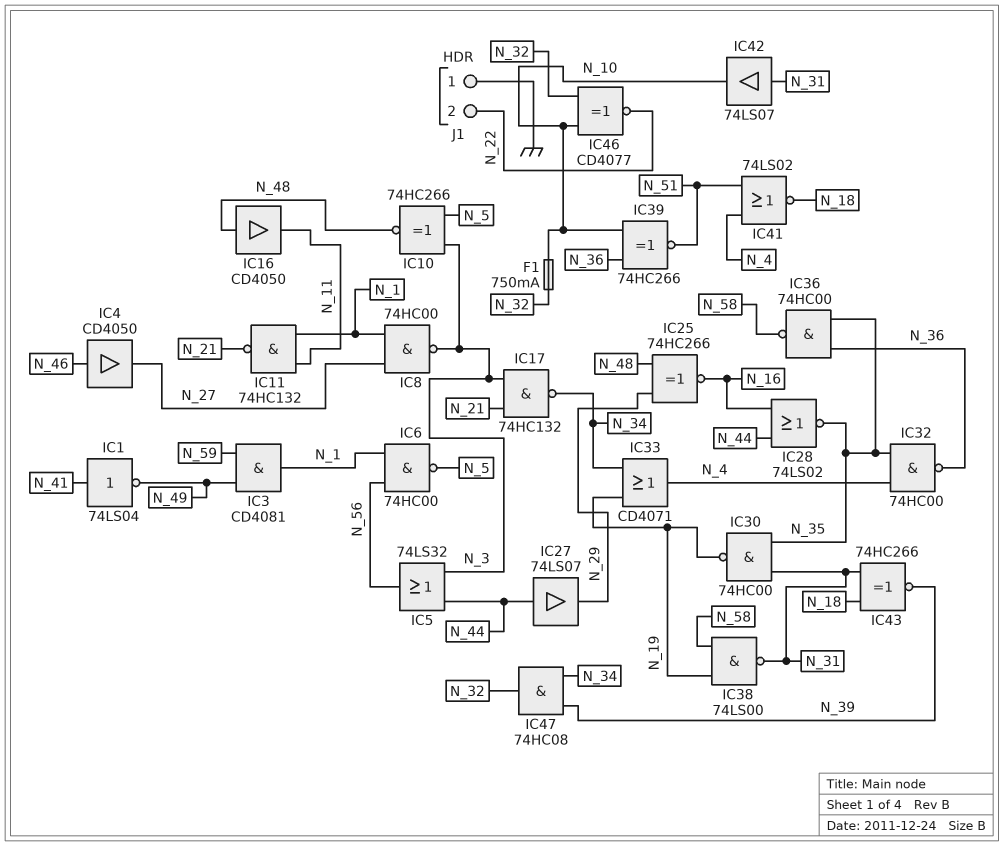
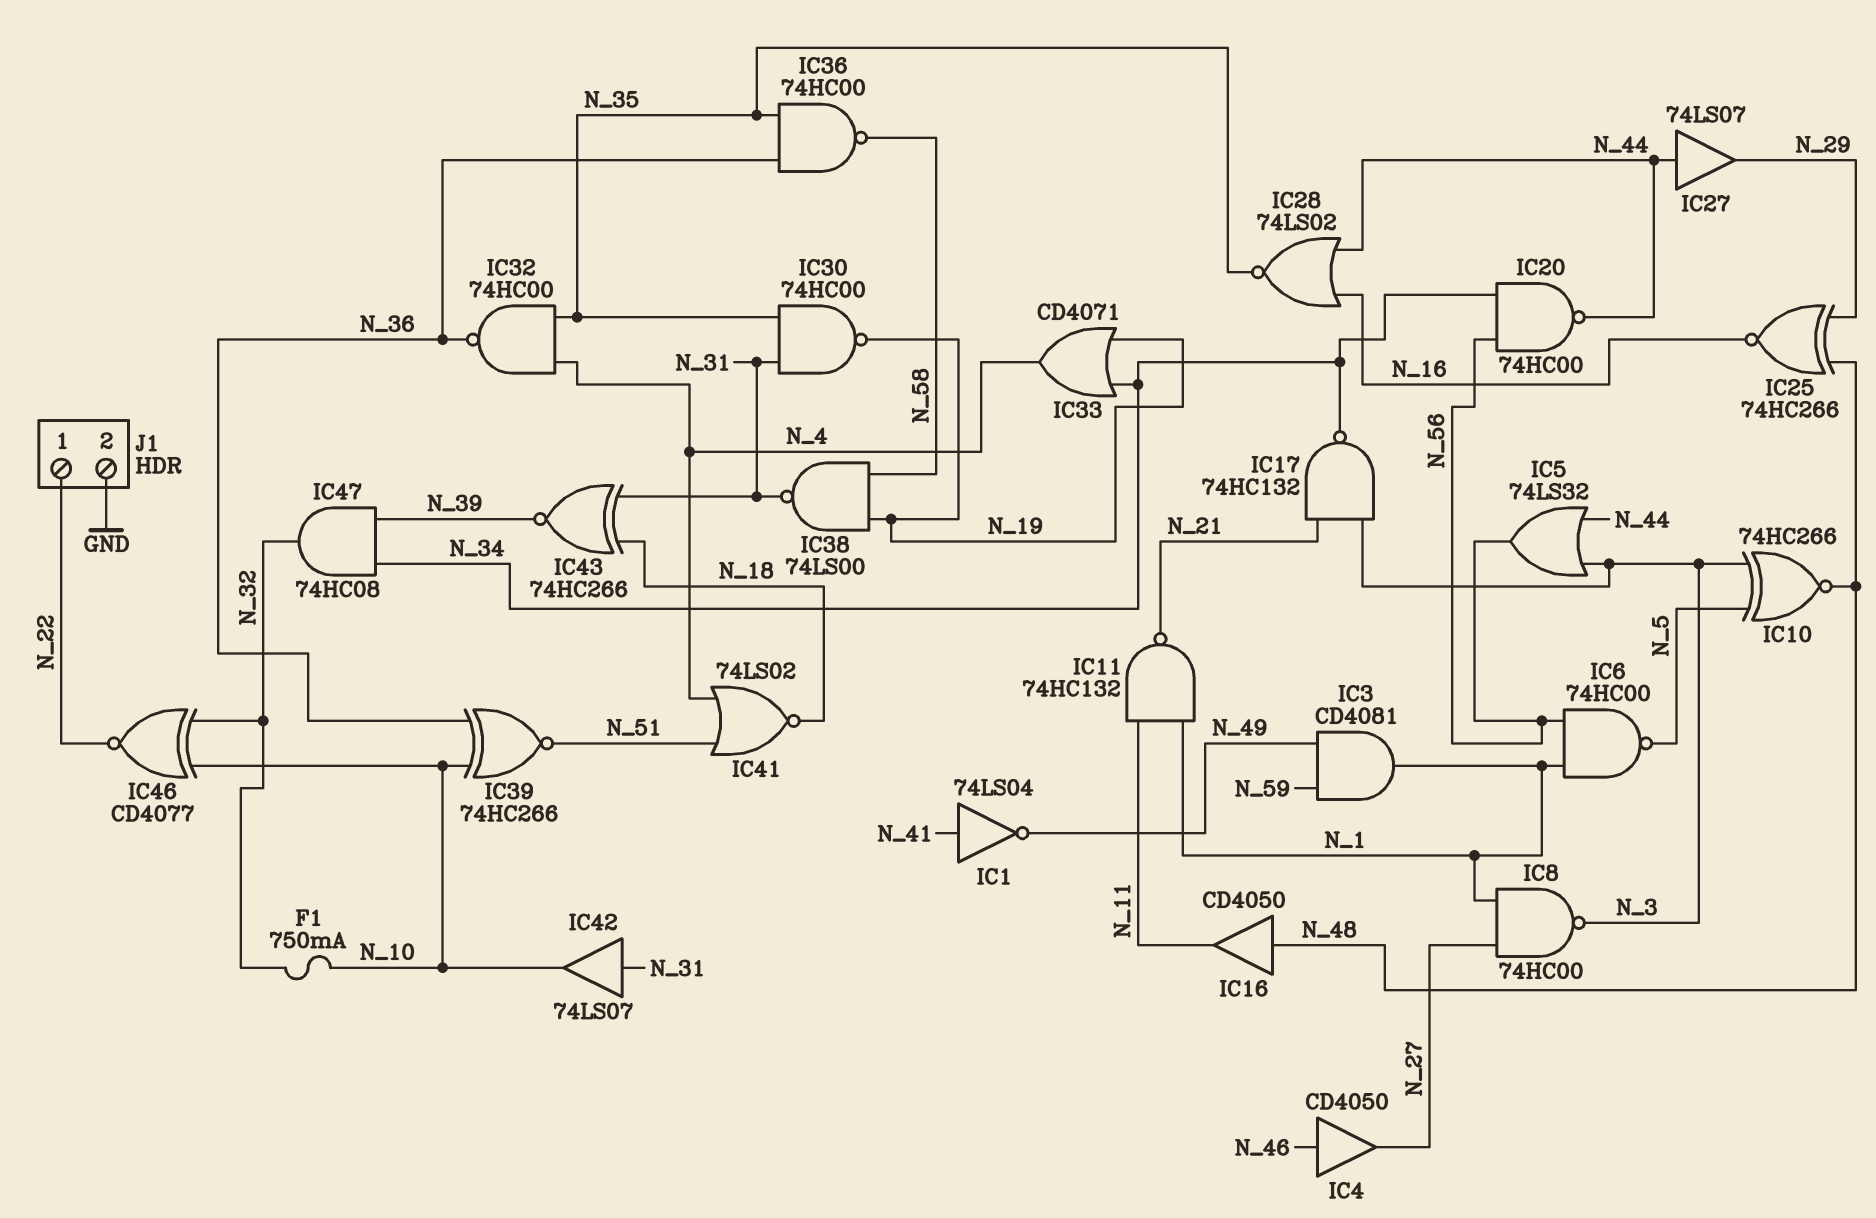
IC20: none -> NAND 74HC00 (in N_34, in N_56, out N_44)
J1 pin 1: GND -> N_22
J1 pin 2: N_22 -> GND

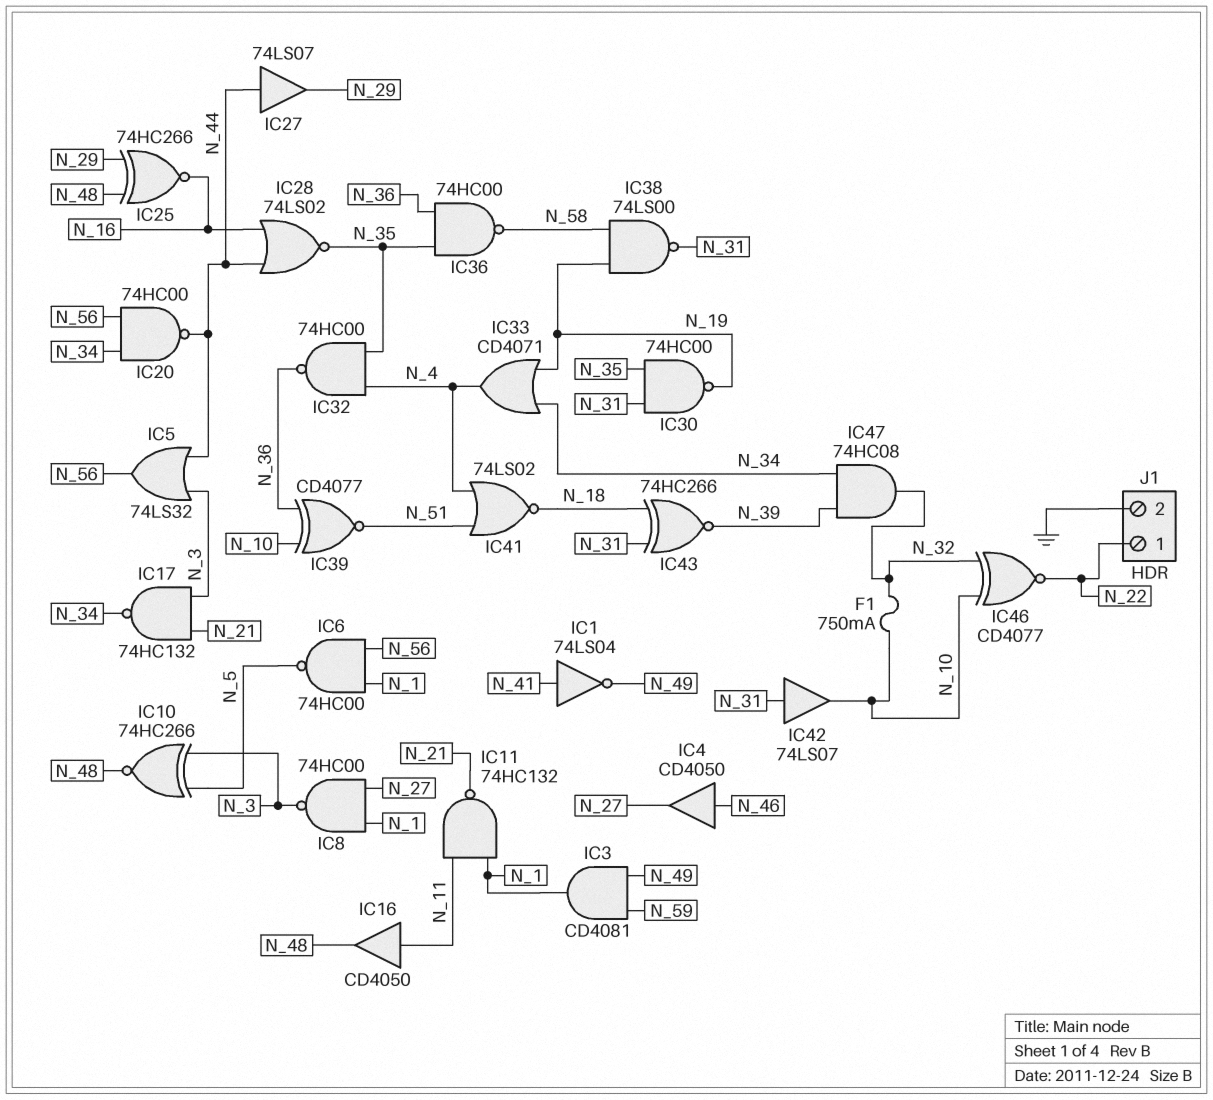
IC16: buffer CD4050 (in N_48, out N_11) -> buffer CD4050 (in N_11, out N_48)
IC39: XNOR 74HC266 (in N_10, in N_36, out N_51) -> XNOR CD4077 (in N_10, in N_36, out N_51)

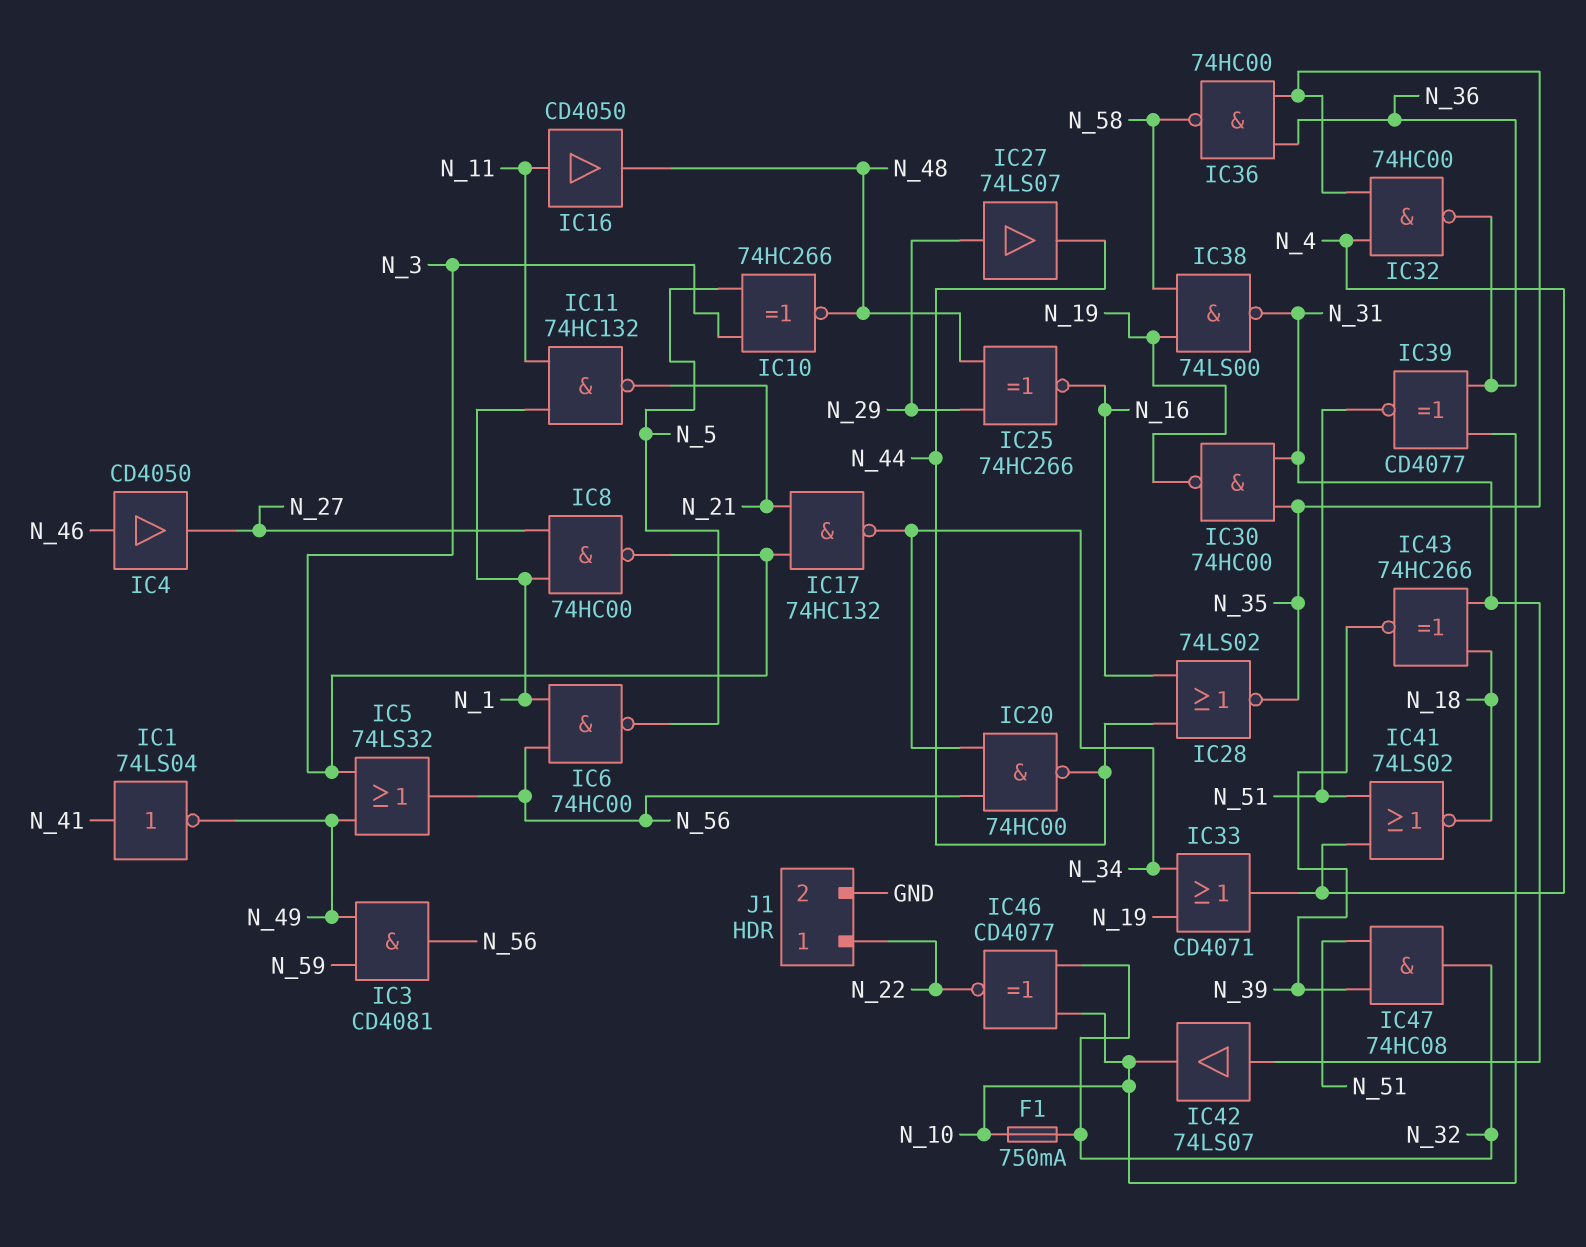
IC3: AND CD4081 (in N_49, in N_59, out N_1) -> AND CD4081 (in N_49, in N_59, out N_56)
IC5: OR 74LS32 (in N_3, in N_44, out N_56) -> OR 74LS32 (in N_3, in N_49, out N_56)
IC27: buffer 74LS07 (in N_44, out N_29) -> buffer 74LS07 (in N_29, out N_44)
IC47: AND 74HC08 (in N_34, in N_39, out N_32) -> AND 74HC08 (in N_39, in N_51, out N_32)

